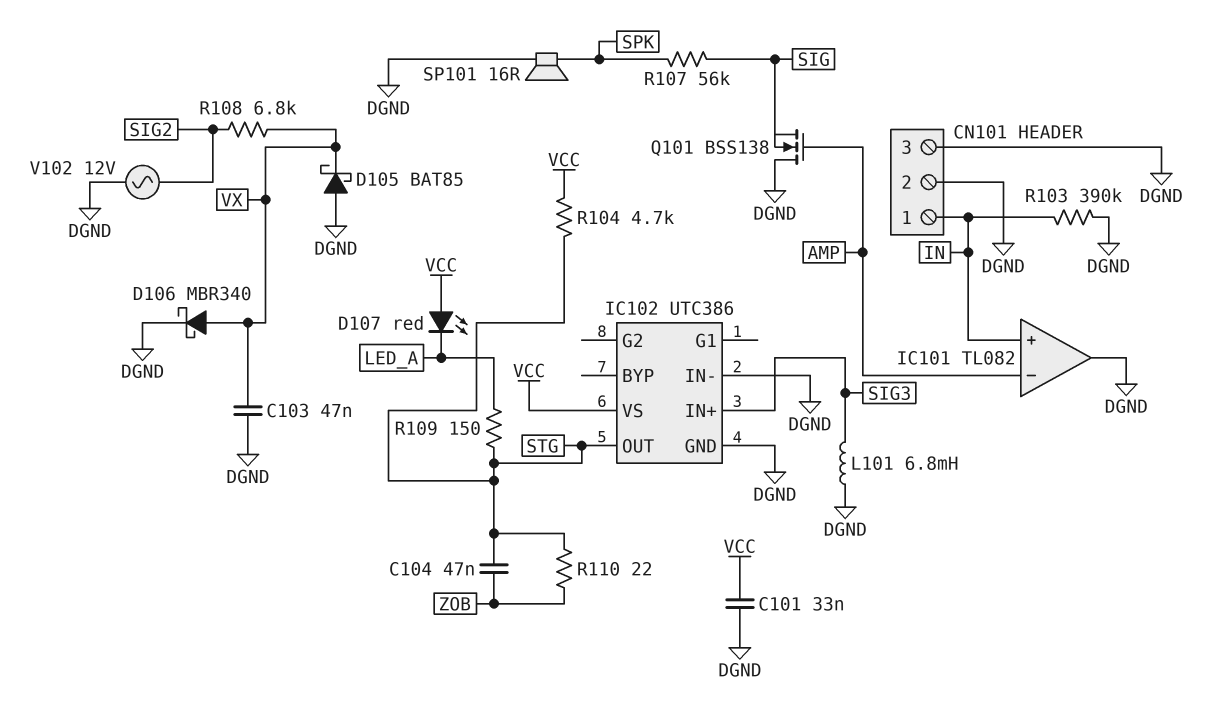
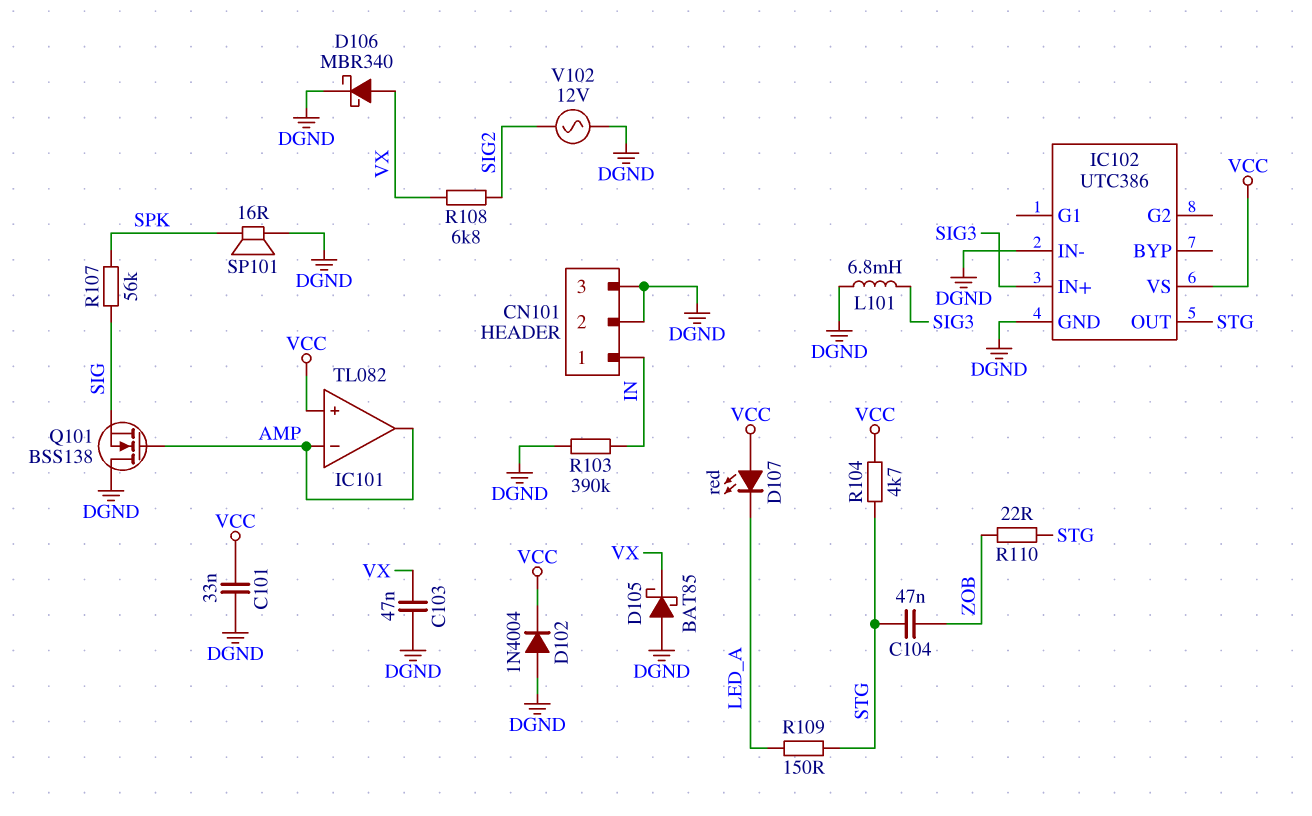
D102: none -> diode 1N4004 (A DGND, K VCC)
IC101 pin in+: IN -> VCC
IC101 pin out: DGND -> AMP

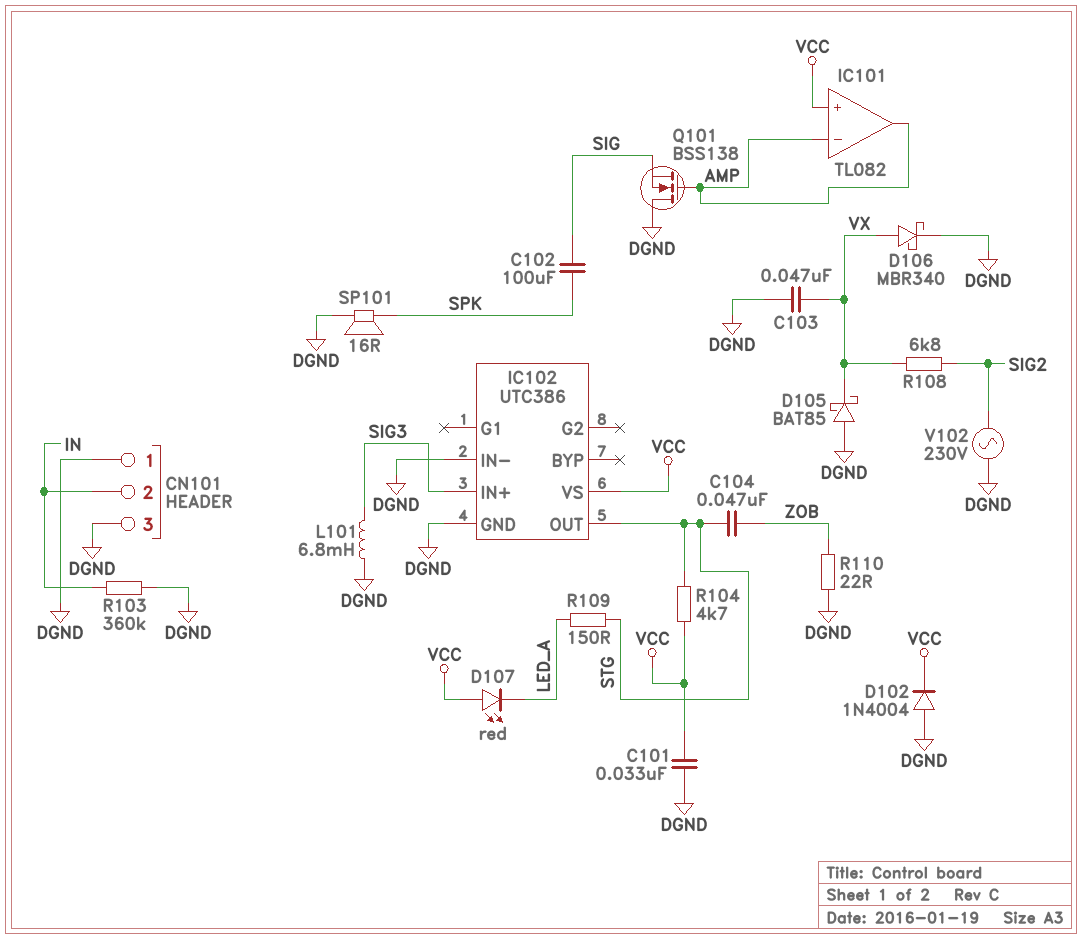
C102: none -> 100uF (SIG, SPK)
CN101 pin 1: IN -> DGND
CN101 pin 2: DGND -> IN
R103: 390k (DGND, IN) -> 360k (DGND, IN)
R107: 56k (SIG, SPK) -> none
R110: 22 (STG, ZOB) -> 22 (DGND, ZOB)
V102: AC 12V (DGND, SIG2) -> AC 230V (DGND, SIG2)

